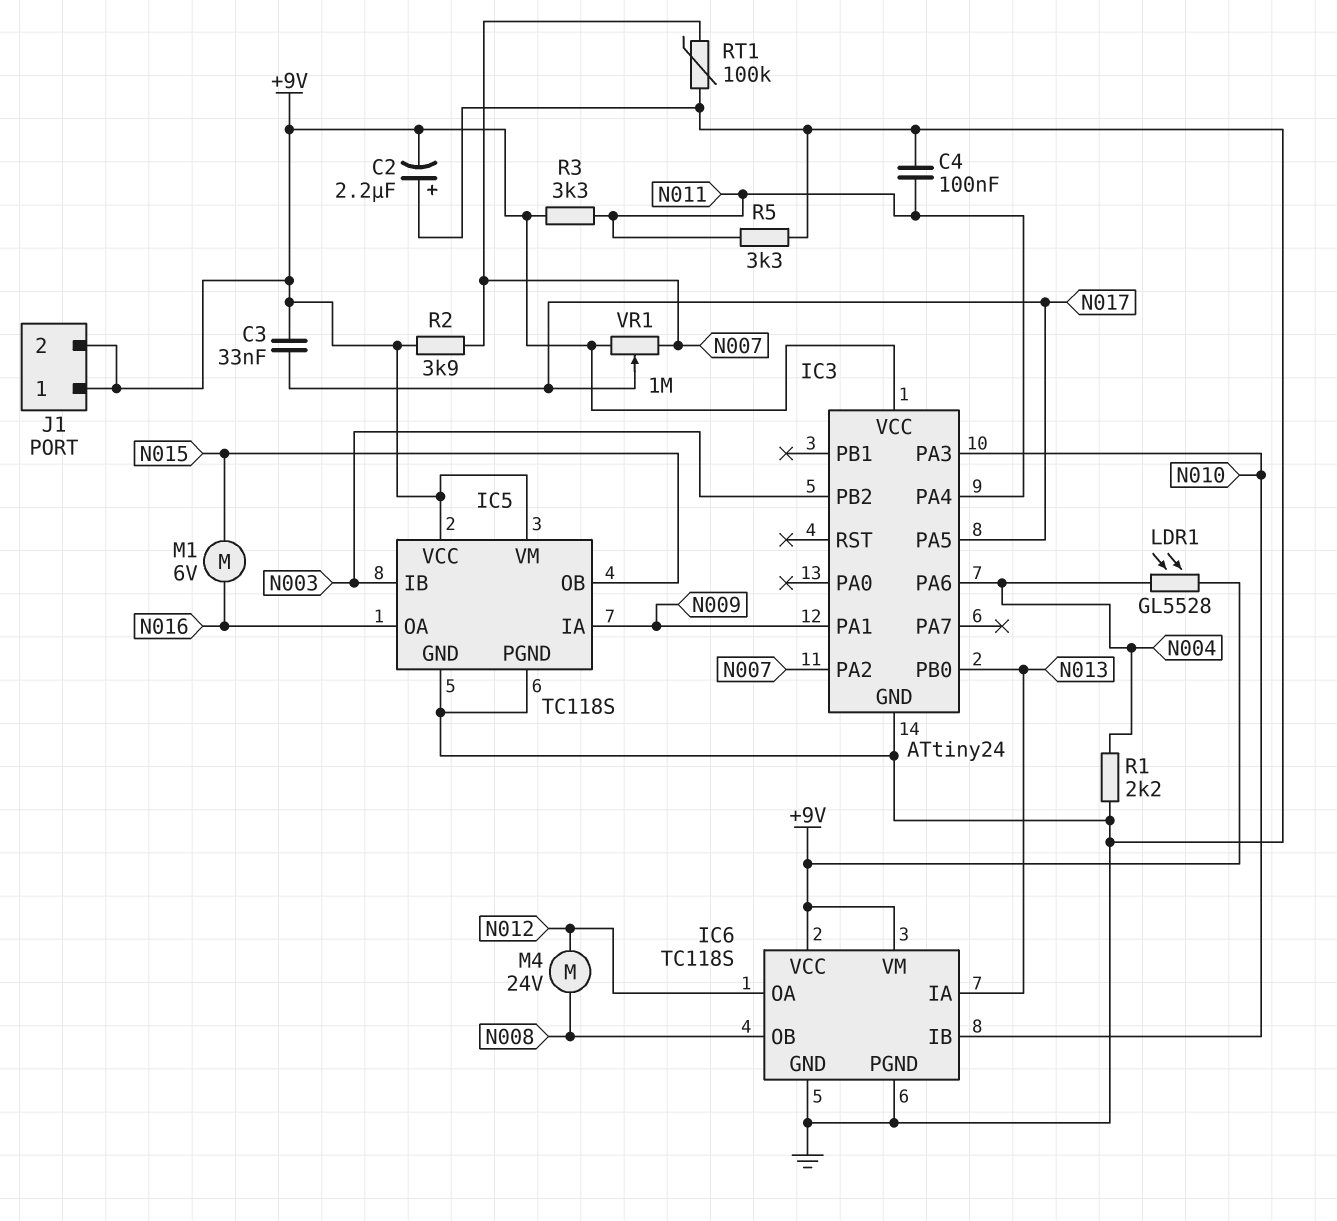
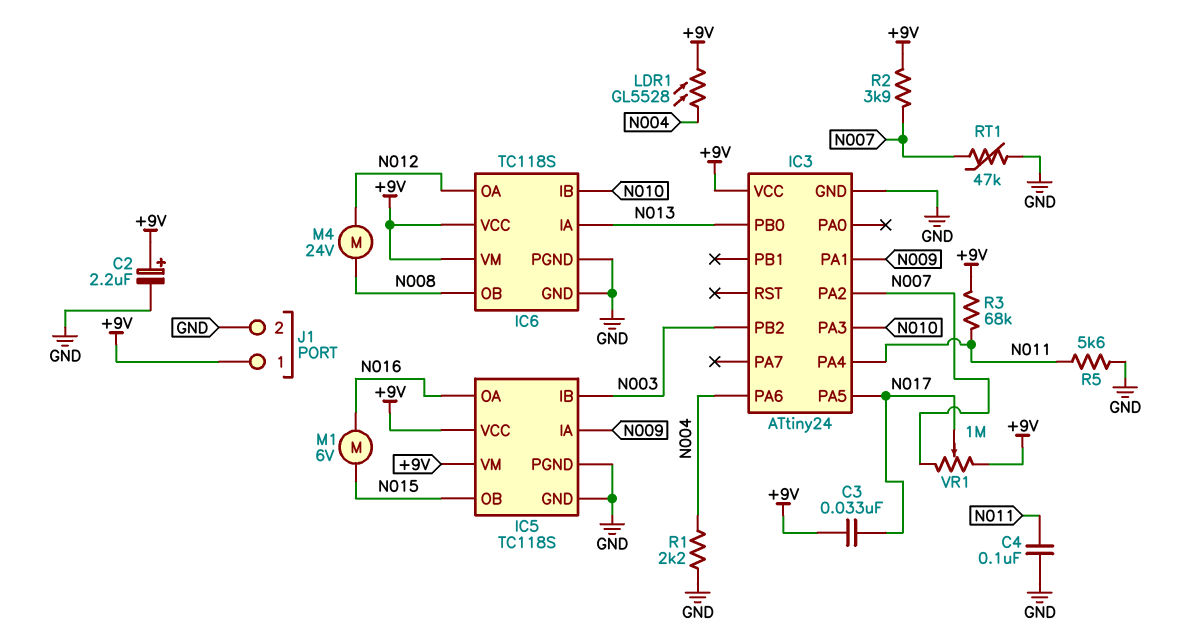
C2: 2.2uF (plus GND, minus +9V) -> 2.2uF (plus +9V, minus GND)
J1 pin 2: +9V -> GND
R3: 3.3k (+9V, N011) -> 68k (+9V, N011)
R5: 3.3k (GND, N011) -> 5.6k (GND, N011)
RT1: 100k (GND, N007) -> 47k (GND, N007)

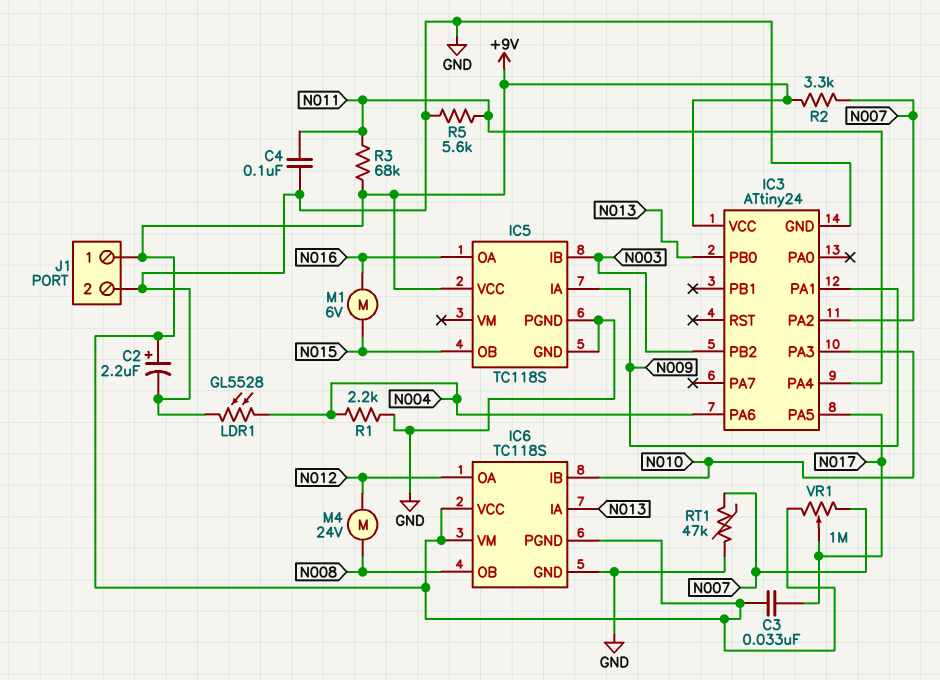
IC5 pin VM: +9V -> none
IC6 pin PGND: GND -> +9V
LDR1: GL5528 (+9V, N004) -> GL5528 (GND, N004)
R2: 3.9k (+9V, N007) -> 3.3k (+9V, N007)

